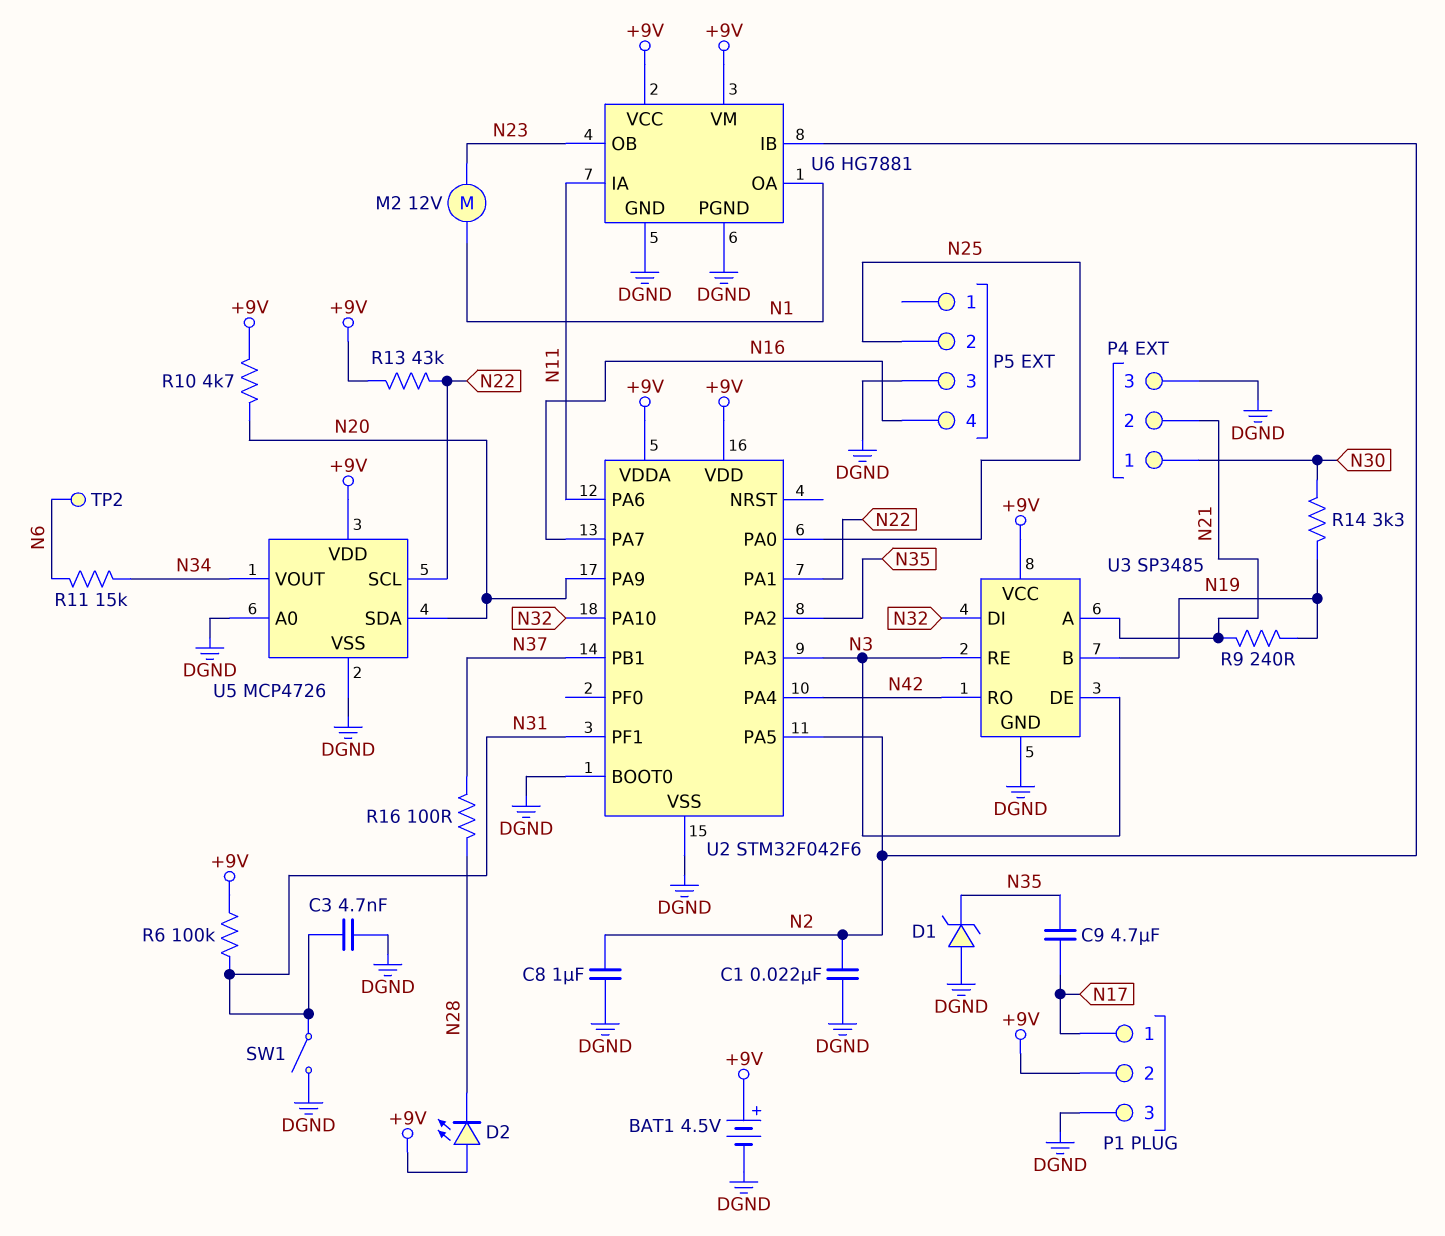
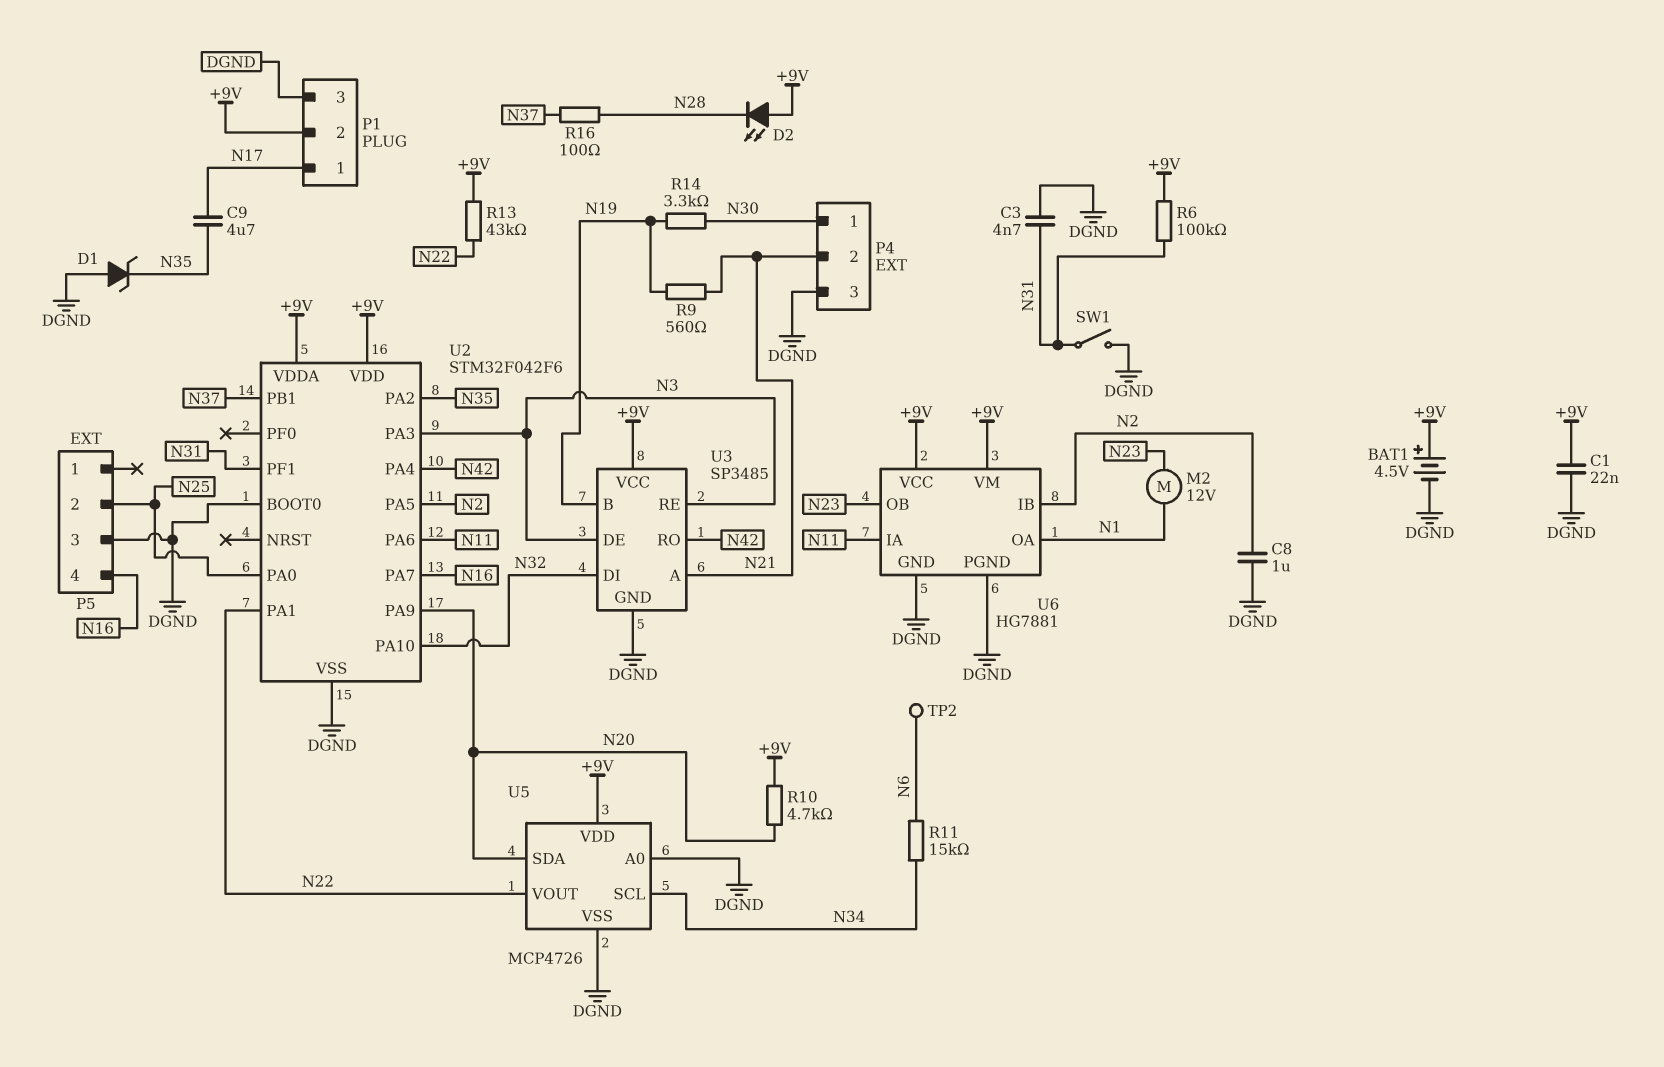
C1: 22nF (DGND, N2) -> 22nF (+9V, DGND)
R9: 240 (N19, N21) -> 560 (N19, N21)
U5 pin SCL: N22 -> N34
U5 pin VOUT: N34 -> N22

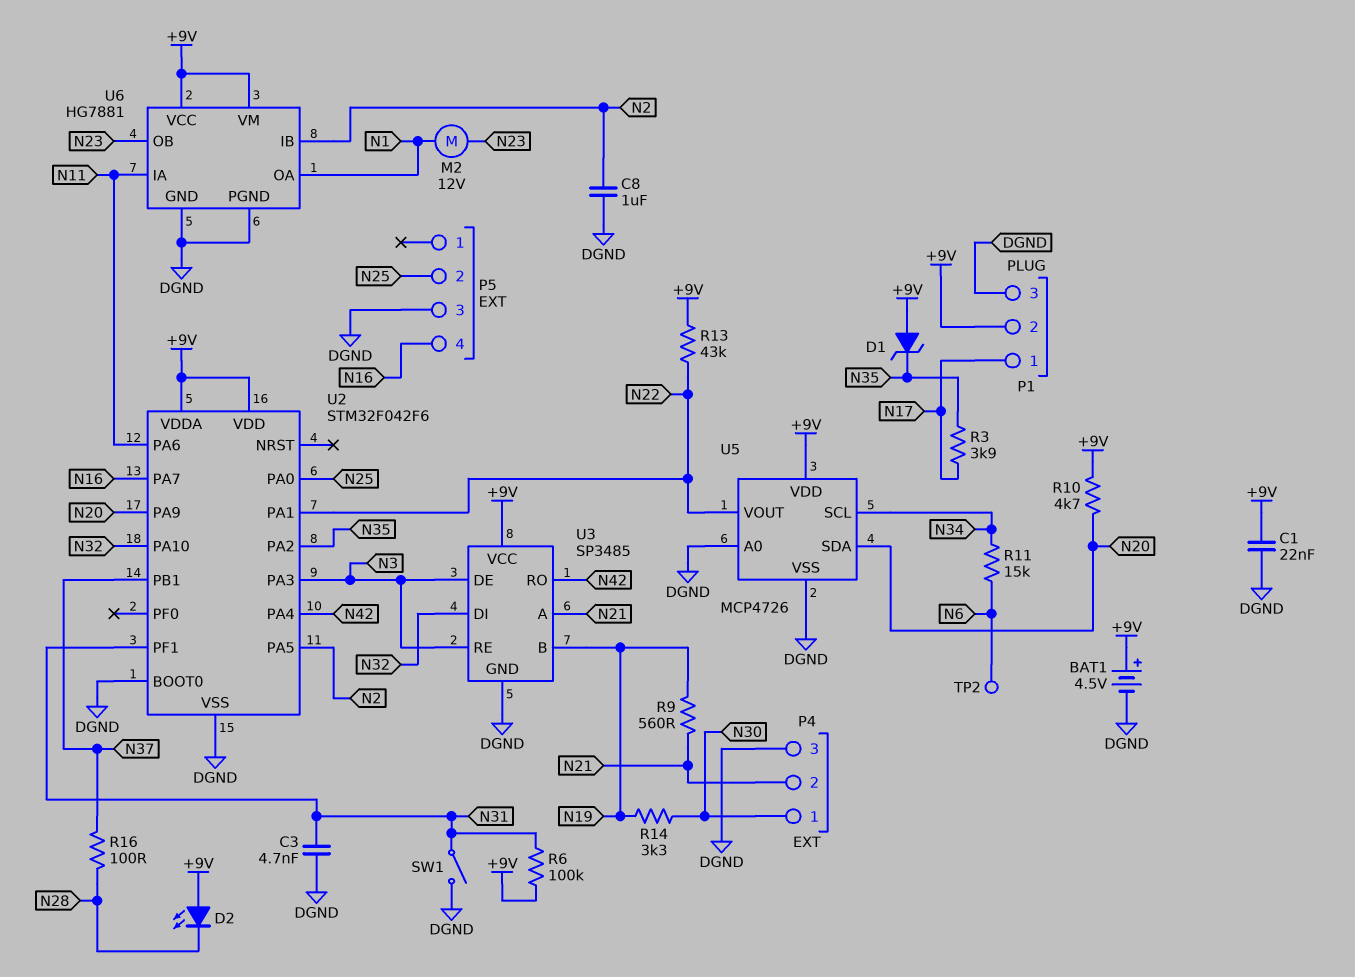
C9: 4.7uF (N17, N35) -> none
D1: zener (A DGND, K N35) -> zener (A +9V, K N35)
R3: none -> 3.9k (N17, N35)

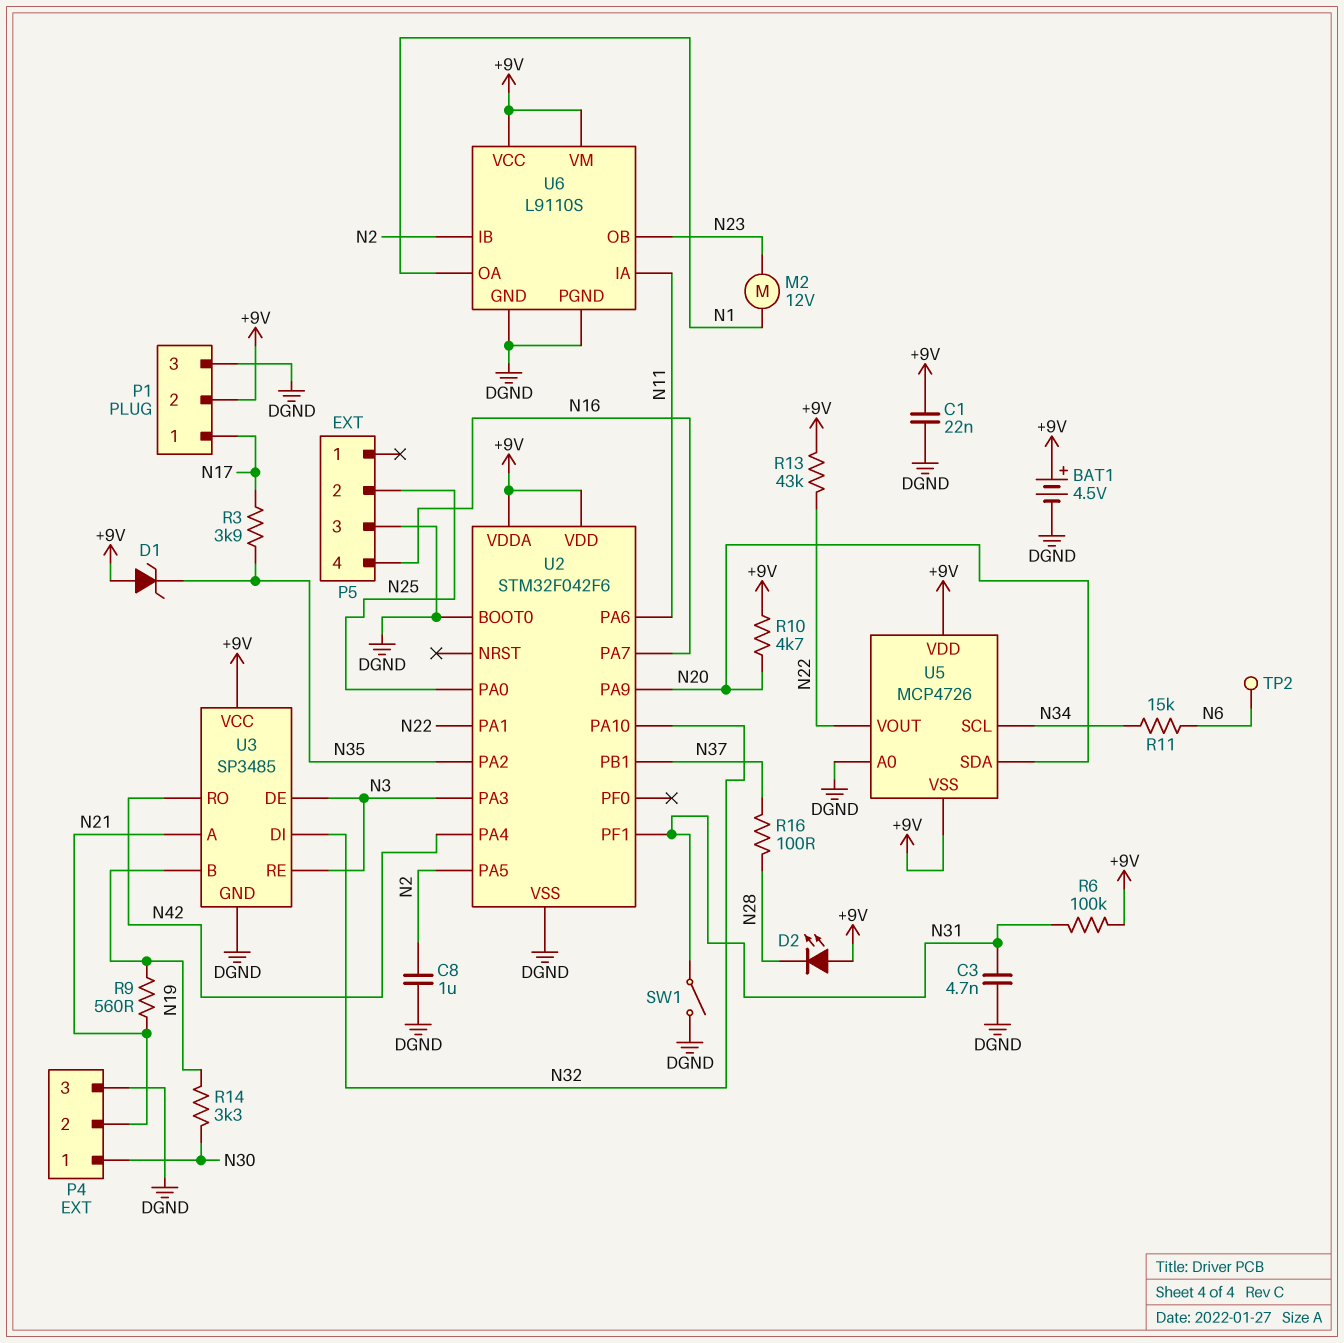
U5 pin VSS: DGND -> +9V
U6: HG7881 -> L9110S

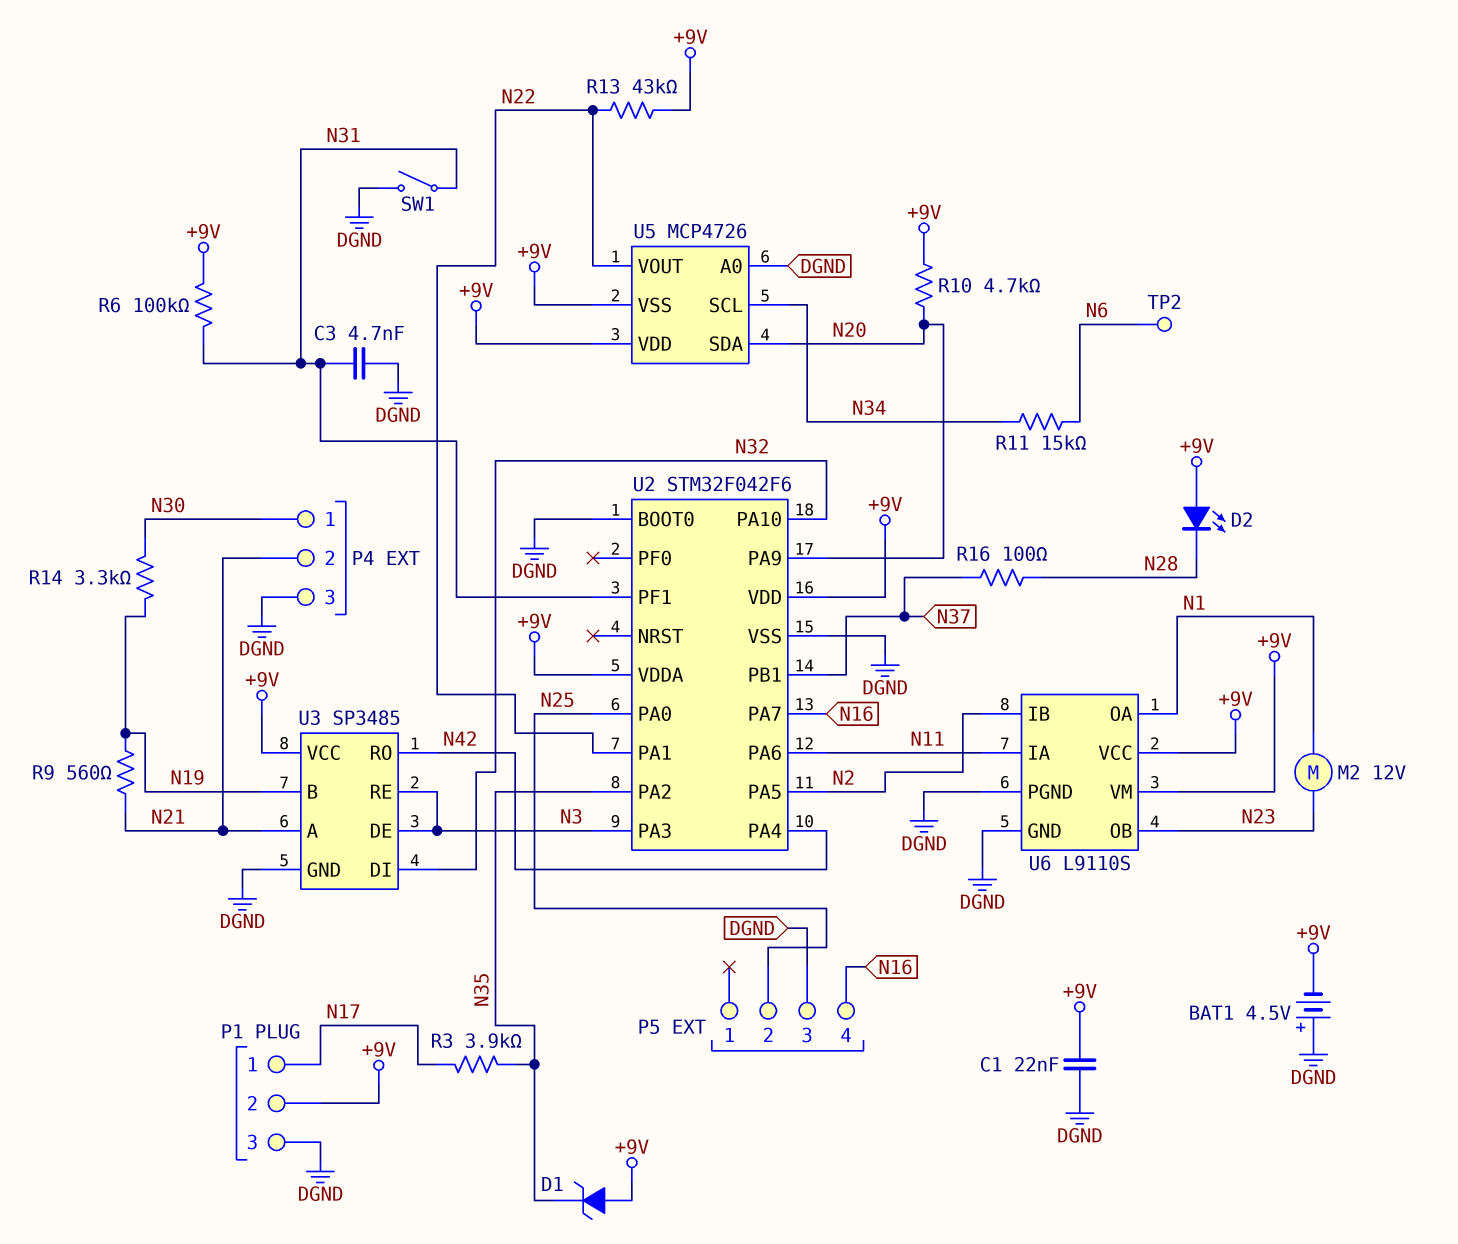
BAT1: 4.5V (plus +9V, minus DGND) -> 4.5V (plus DGND, minus +9V)
C8: 1uF (DGND, N2) -> none

